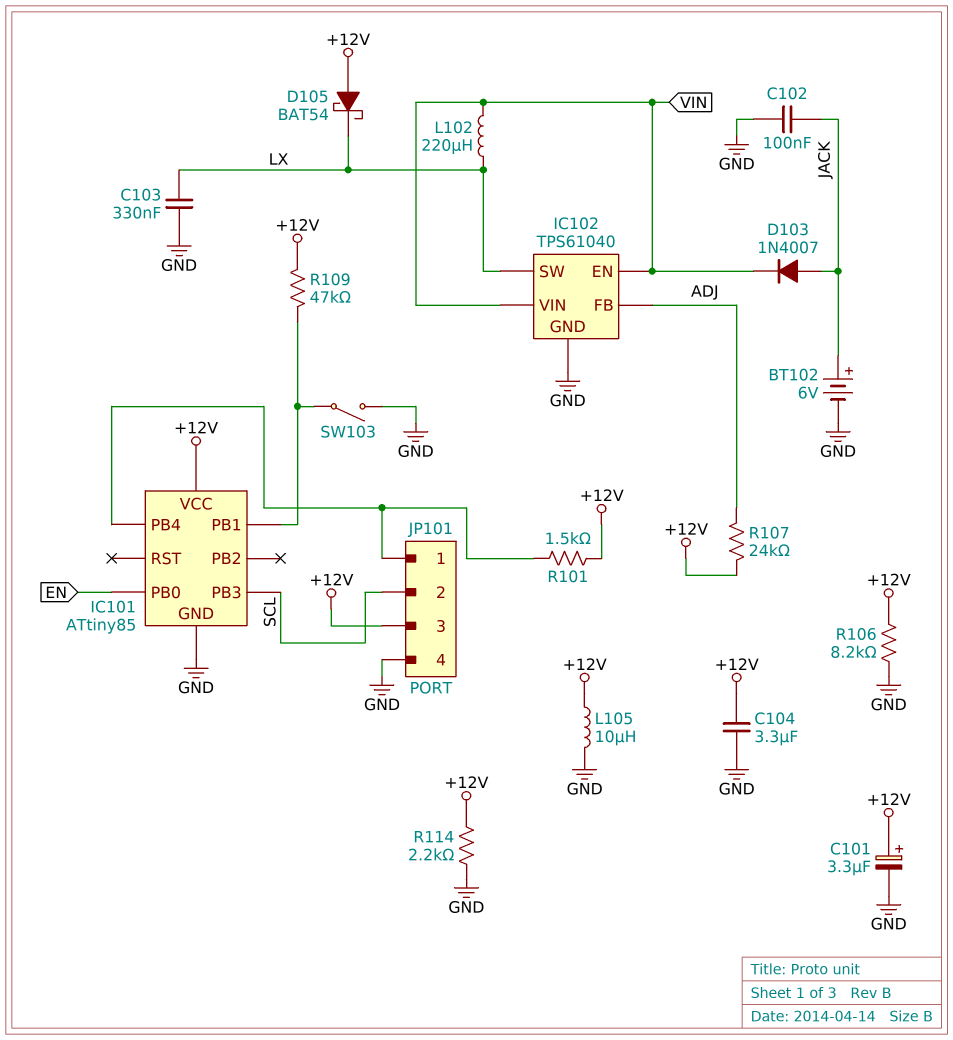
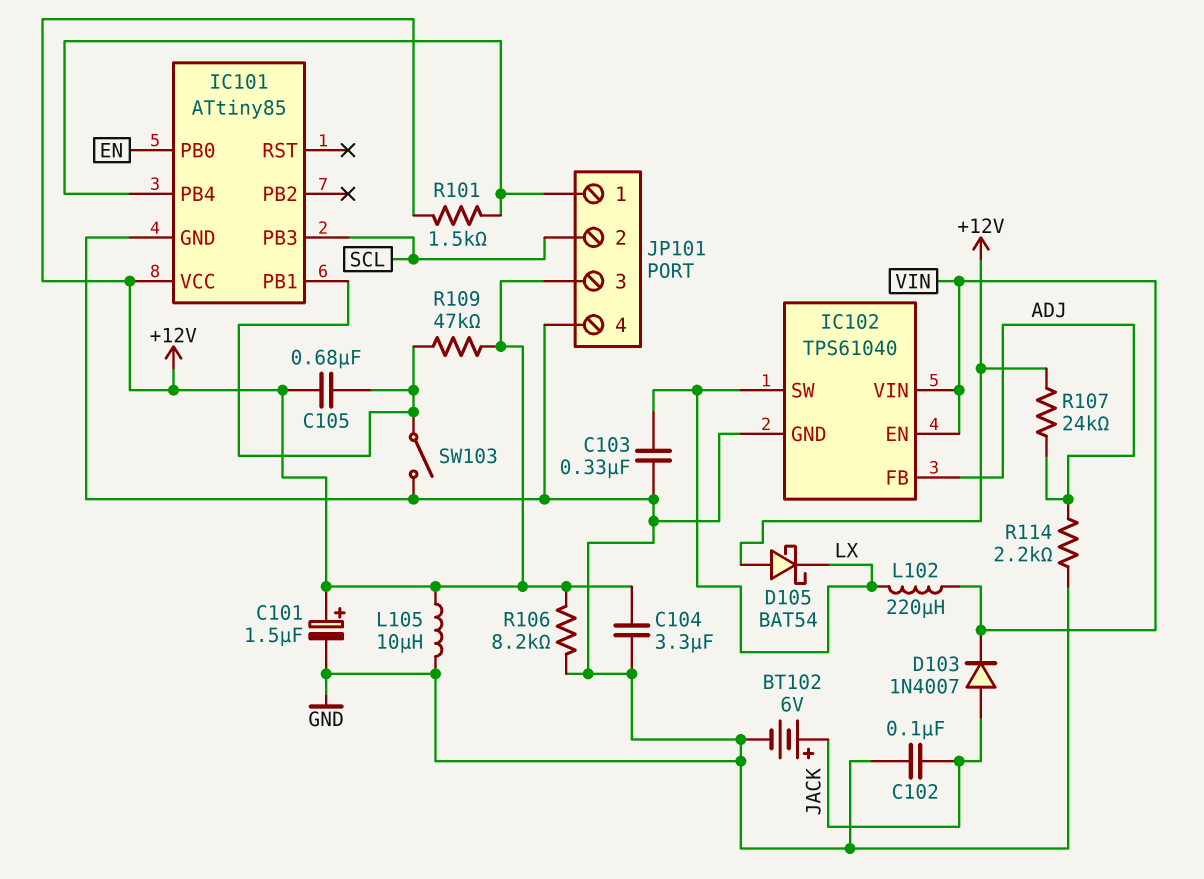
C101: 3.3uF (plus +12V, minus GND) -> 1.5uF (plus +12V, minus GND)
C105: none -> 680nF (+12V, IC101/PB1)
R114: 2.2k (+12V, GND) -> 2.2k (ADJ, GND)

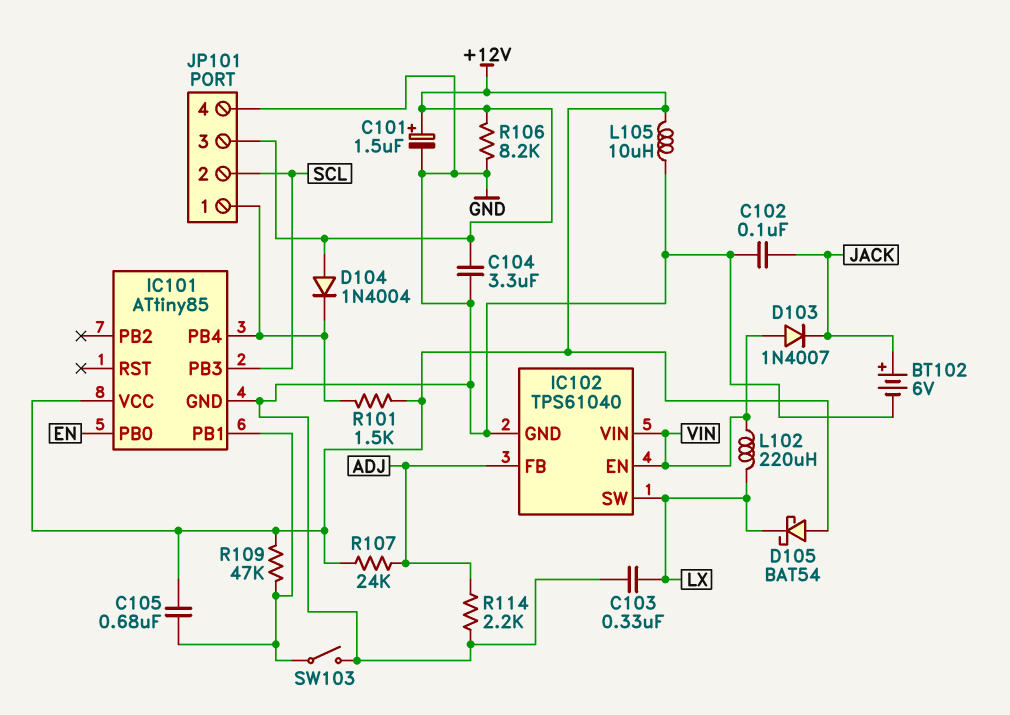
D103: diode 1N4007 (A JACK, K VIN) -> diode 1N4007 (A VIN, K JACK)
D104: none -> diode 1N4004 (A +12V, K IC101/PB4)

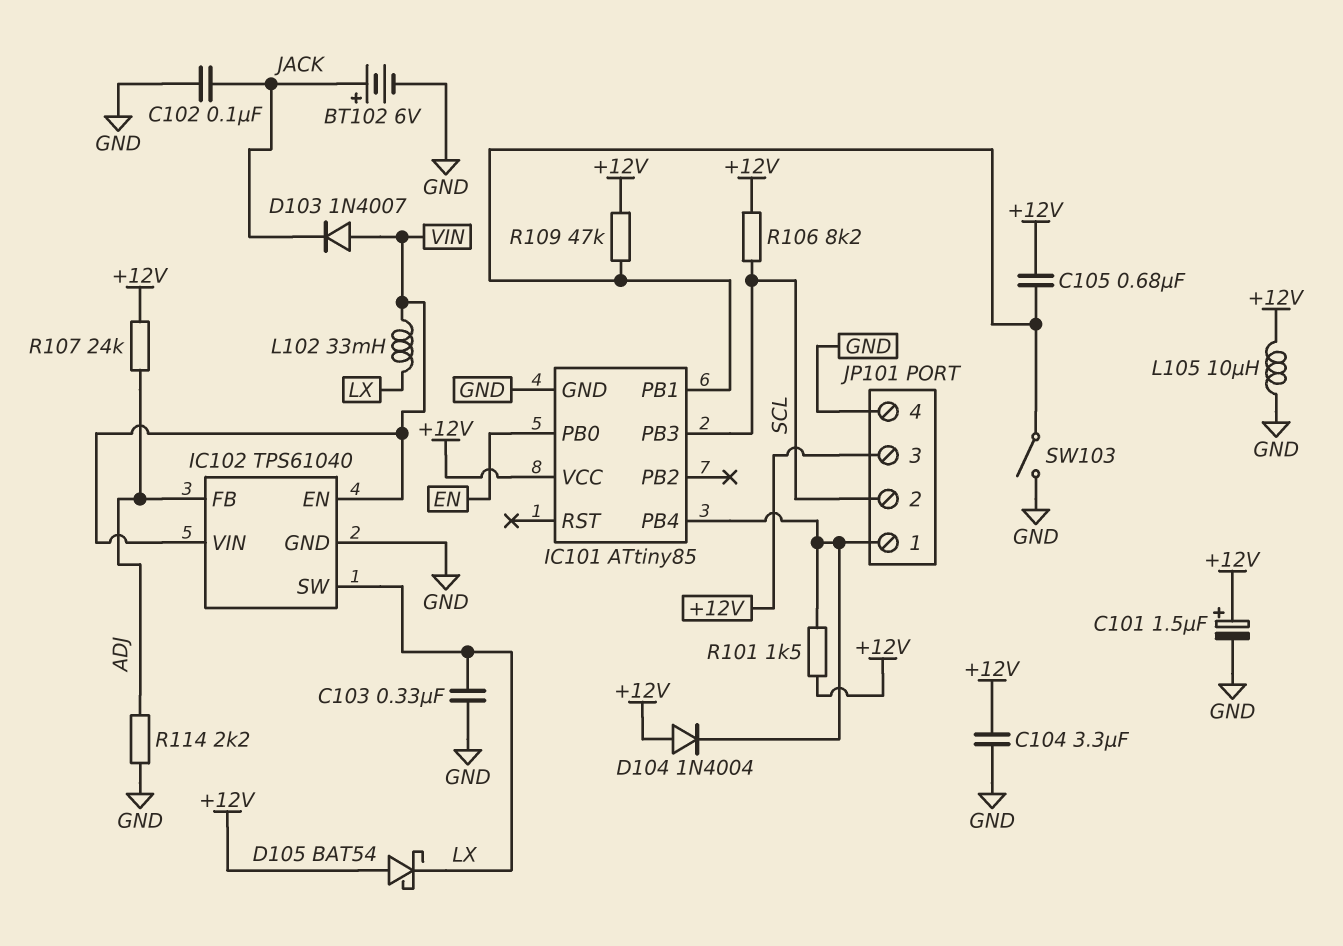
L102: 220uH (LX, VIN) -> 33mH (LX, VIN)
R106: 8.2k (+12V, GND) -> 8.2k (+12V, SCL)

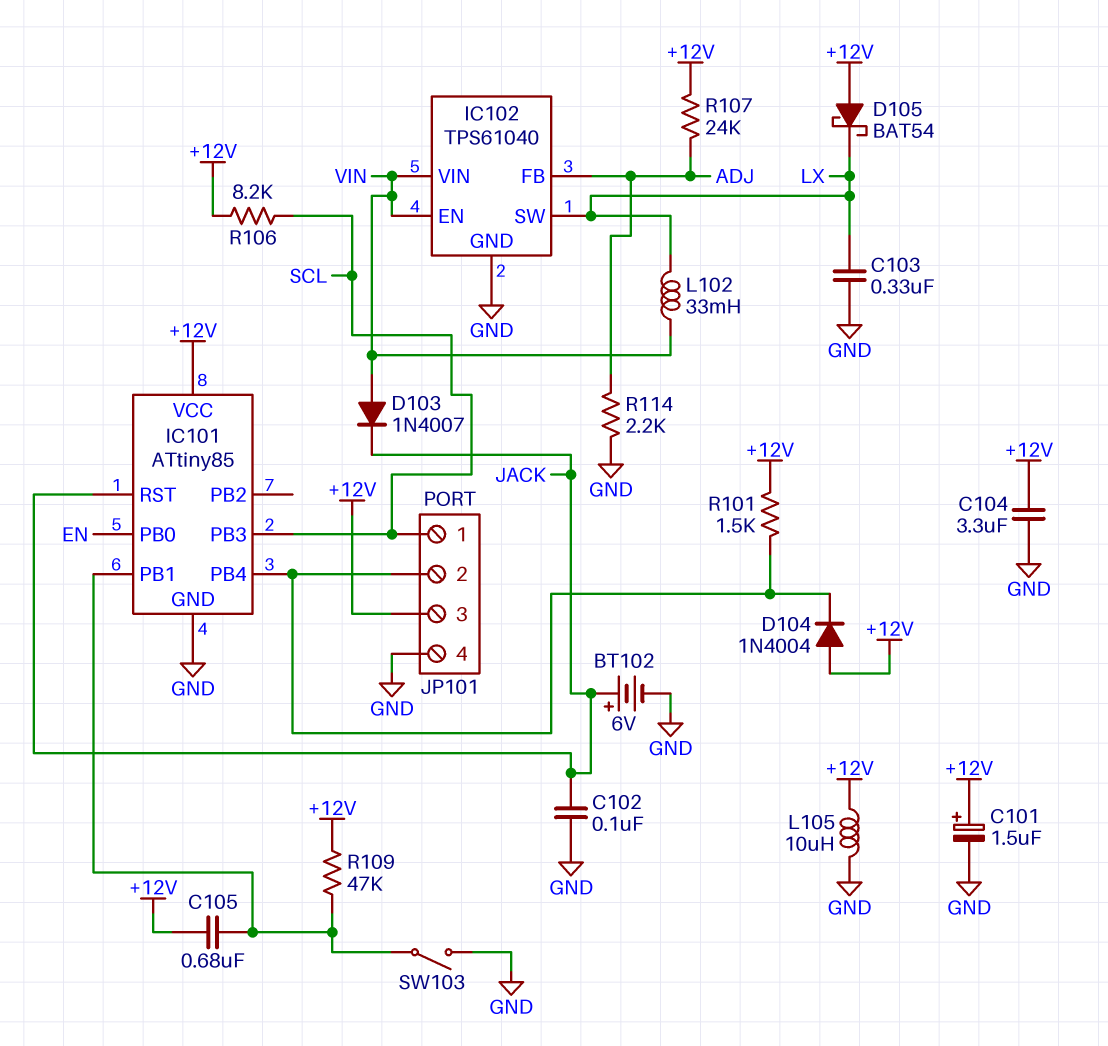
IC101 pin RST: none -> JACK
JP101 pin 1: IC101/PB4 -> SCL
JP101 pin 2: SCL -> IC101/PB4

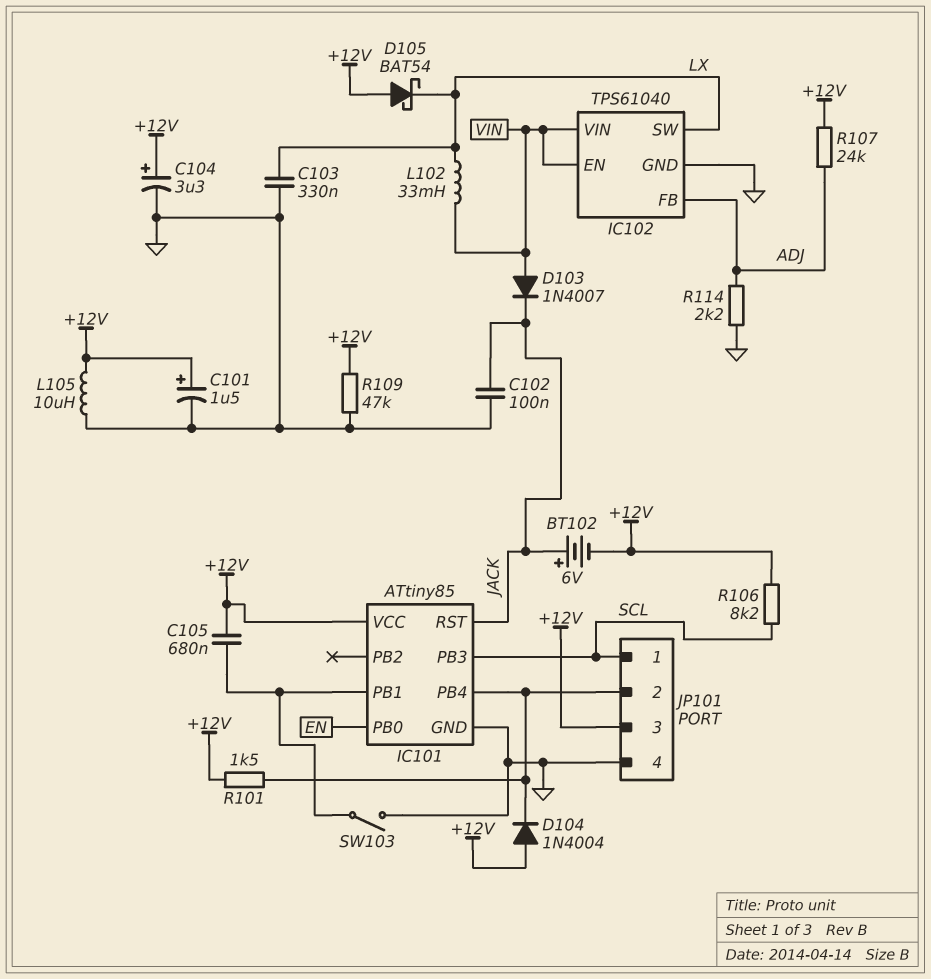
BT102: 6V (plus JACK, minus GND) -> 6V (plus JACK, minus +12V)
C104: 3.3uF (+12V, GND) -> 3.3uF (plus +12V, minus GND)
R109: 47k (+12V, IC101/PB1) -> 47k (+12V, GND)

